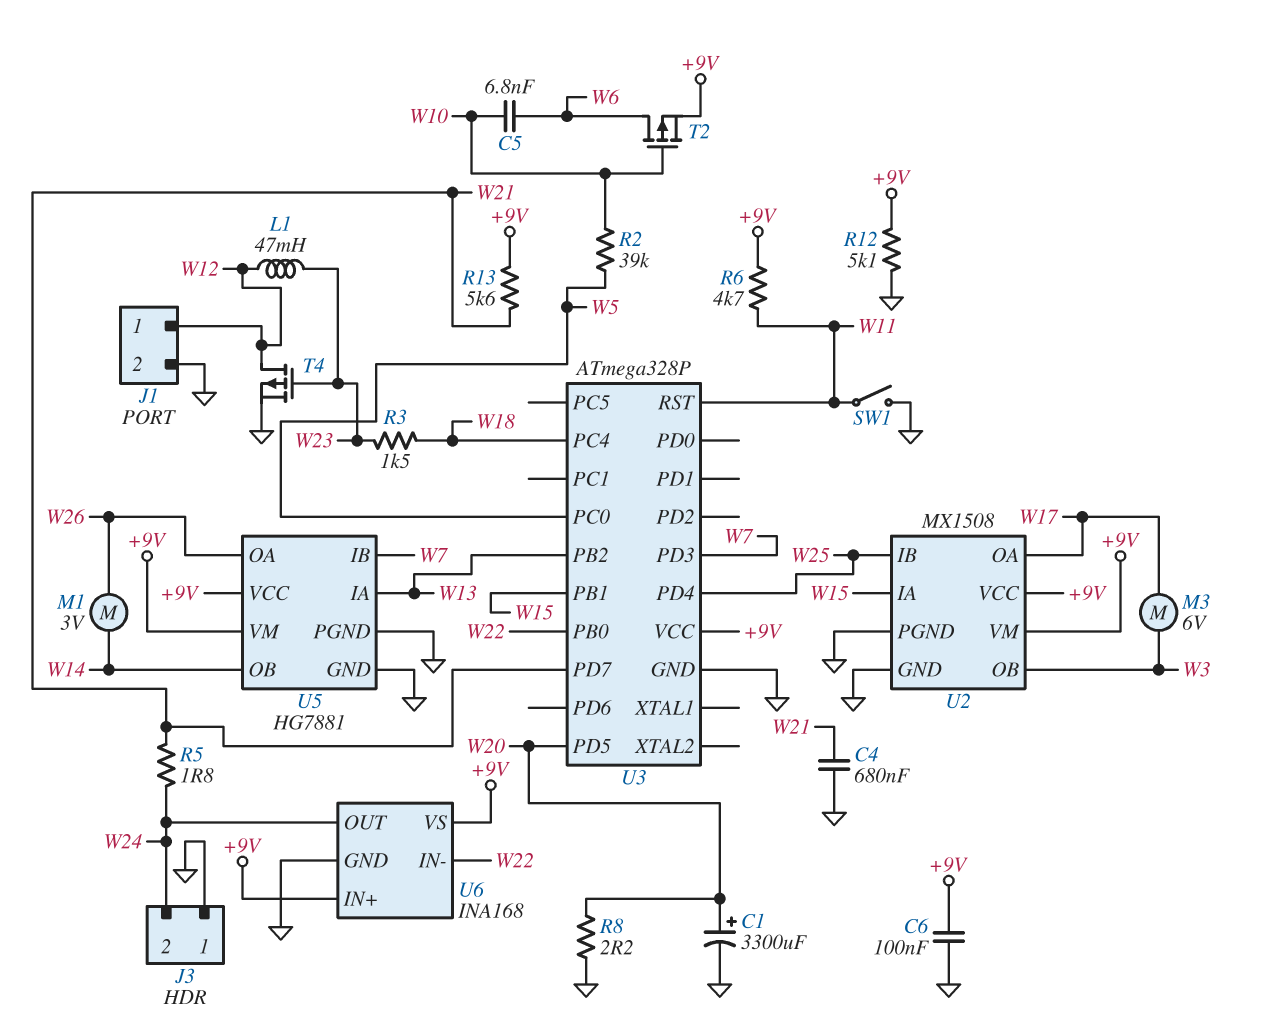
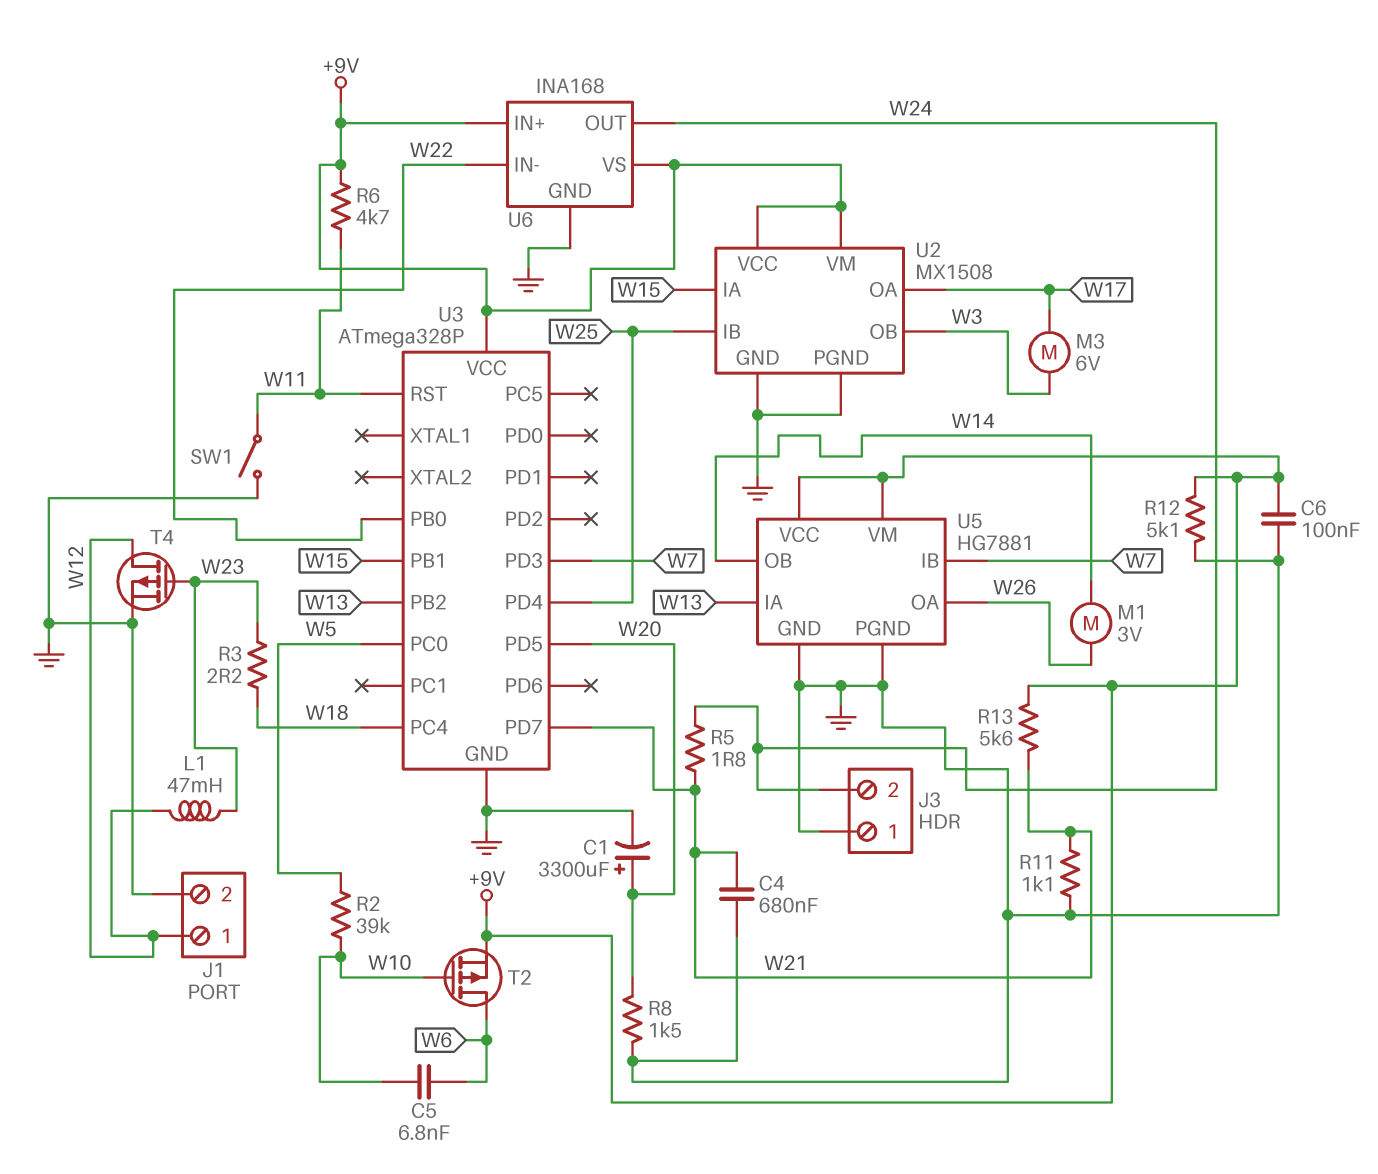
R3: 1.5k (W18, W23) -> 2.2 (W18, W23)
R8: 2.2 (GND, W20) -> 1.5k (GND, W20)
R11: none -> 1.1k (GND, W21)

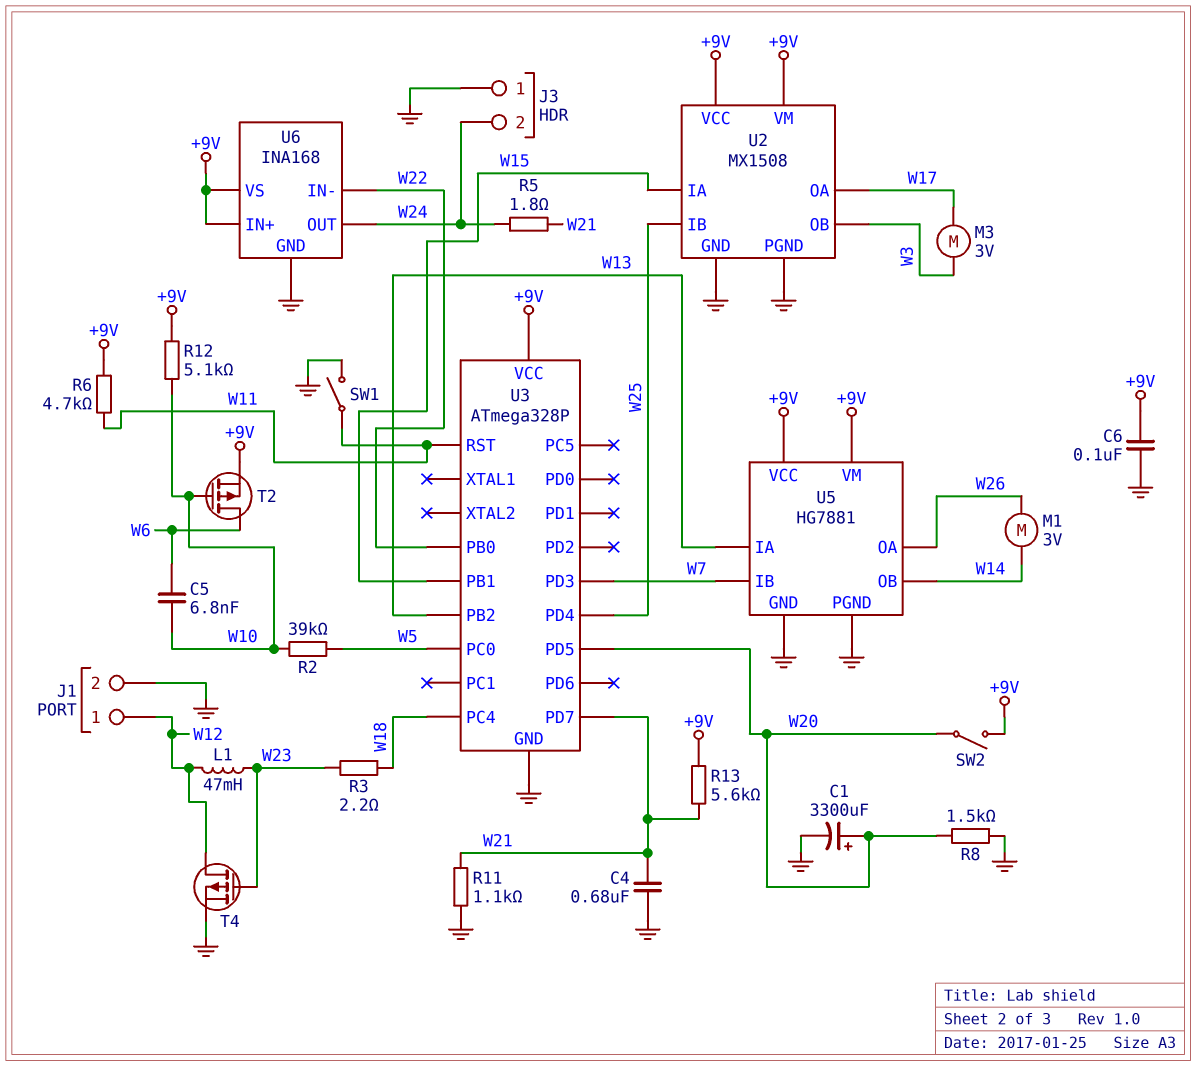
M3: motor 6V (W3, W17) -> motor 3V (W3, W17)
R12: 5.1k (+9V, GND) -> 5.1k (+9V, W10)
SW2: none -> switch (+9V, W20)

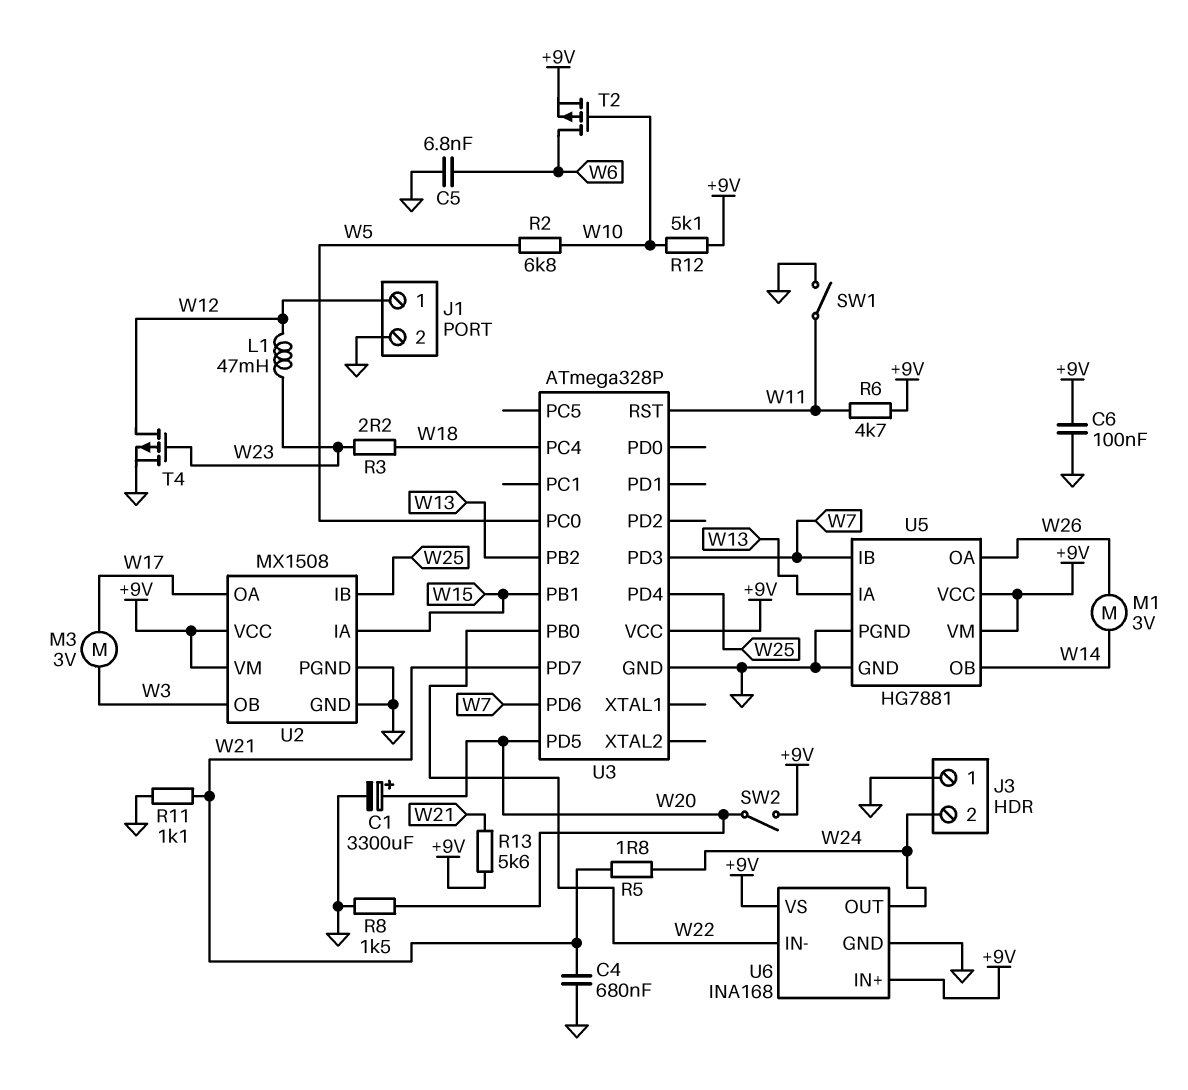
C5: 6.8nF (W6, W10) -> 6.8nF (GND, W6)
R2: 39k (W5, W10) -> 6.8k (W5, W10)
U3 pin PD6: none -> W7

